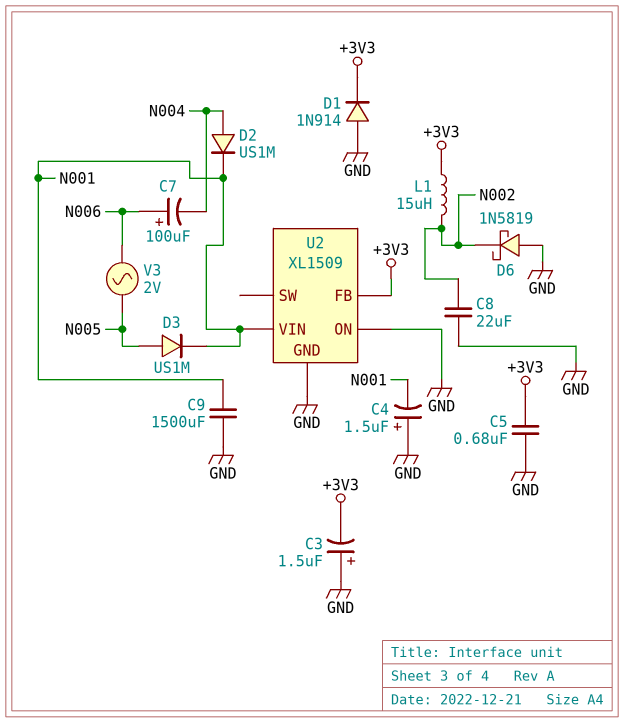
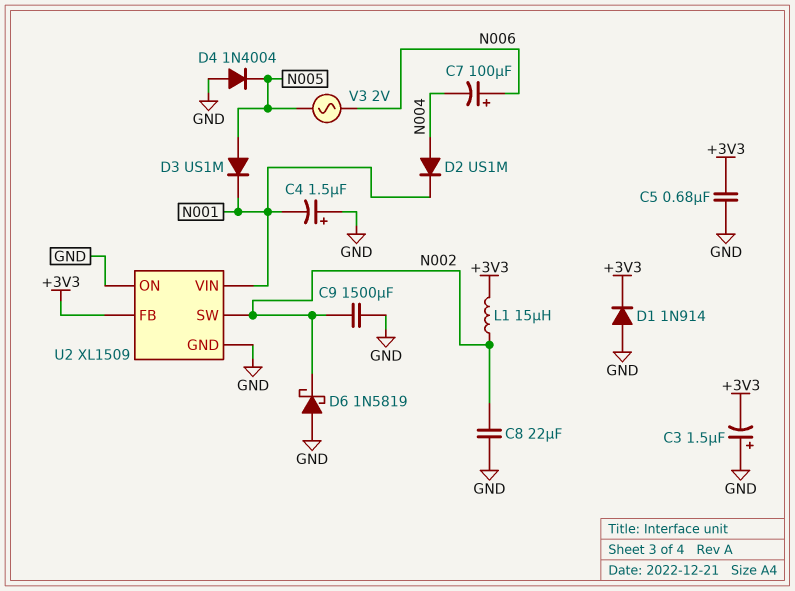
C9: 1500uF (GND, N001) -> 1500uF (GND, N002)
D4: none -> diode 1N4004 (A GND, K N005)
U2 pin SW: none -> N002

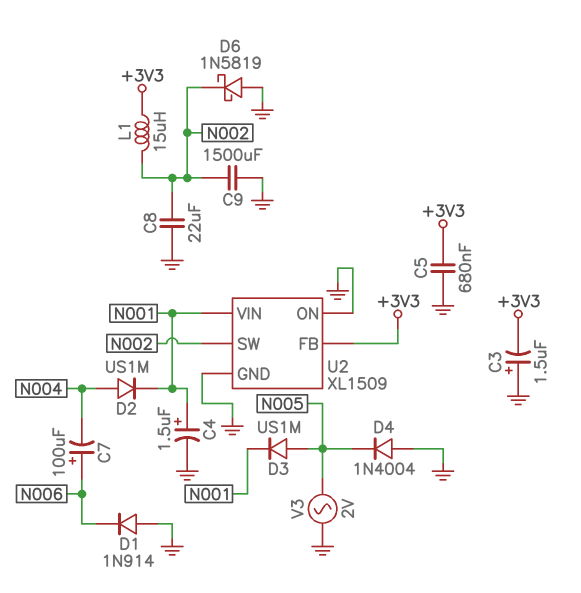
C4: 1.5uF (plus GND, minus N001) -> 1.5uF (plus N001, minus GND)
D1: diode 1N914 (A GND, K +3V3) -> diode 1N914 (A GND, K N006)
V3: AC 2V (N005, N006) -> AC 2V (GND, N005)

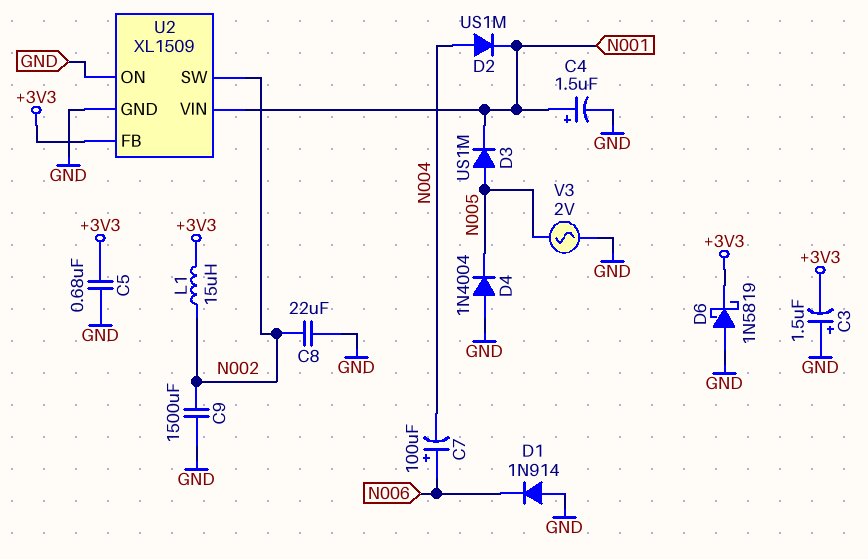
D6: schottky 1N5819 (A GND, K N002) -> schottky 1N5819 (A GND, K +3V3)

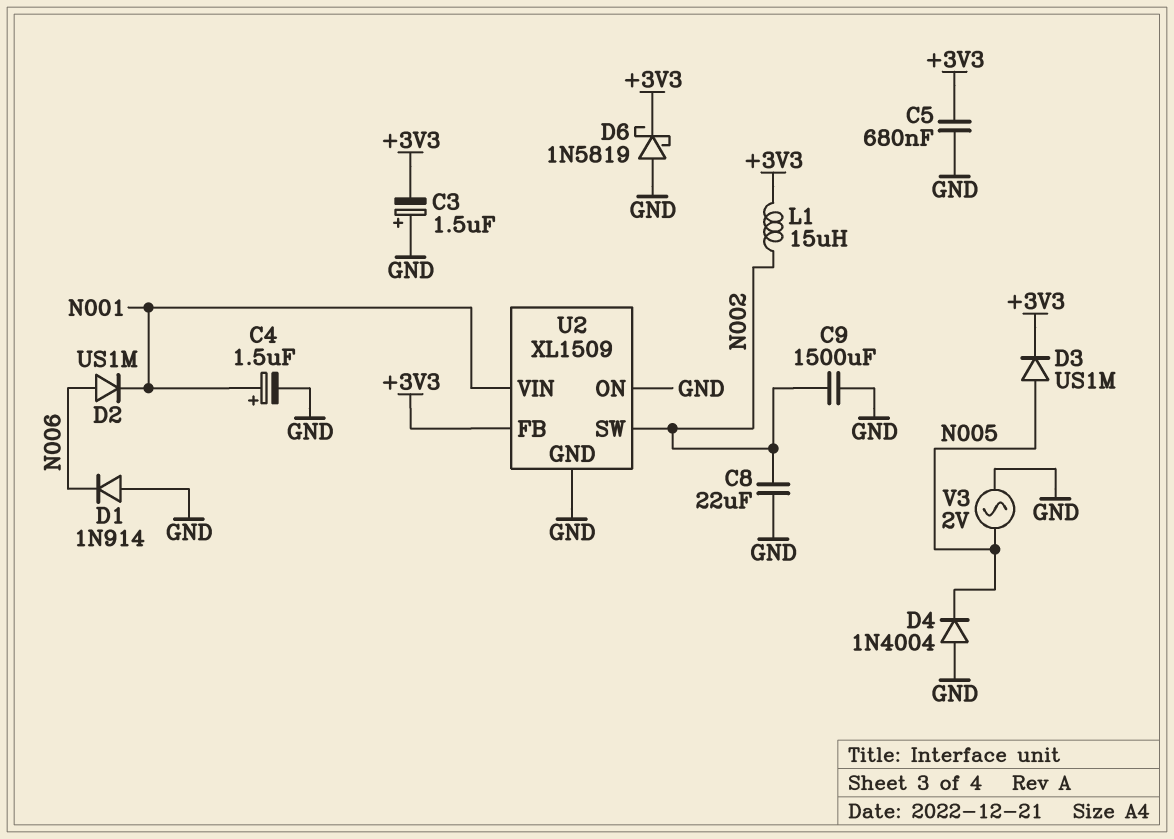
C7: 100uF (plus N006, minus N004) -> none
D2: diode US1M (A N004, K N001) -> diode US1M (A N006, K N001)
D3: diode US1M (A N005, K N001) -> diode US1M (A N005, K +3V3)

